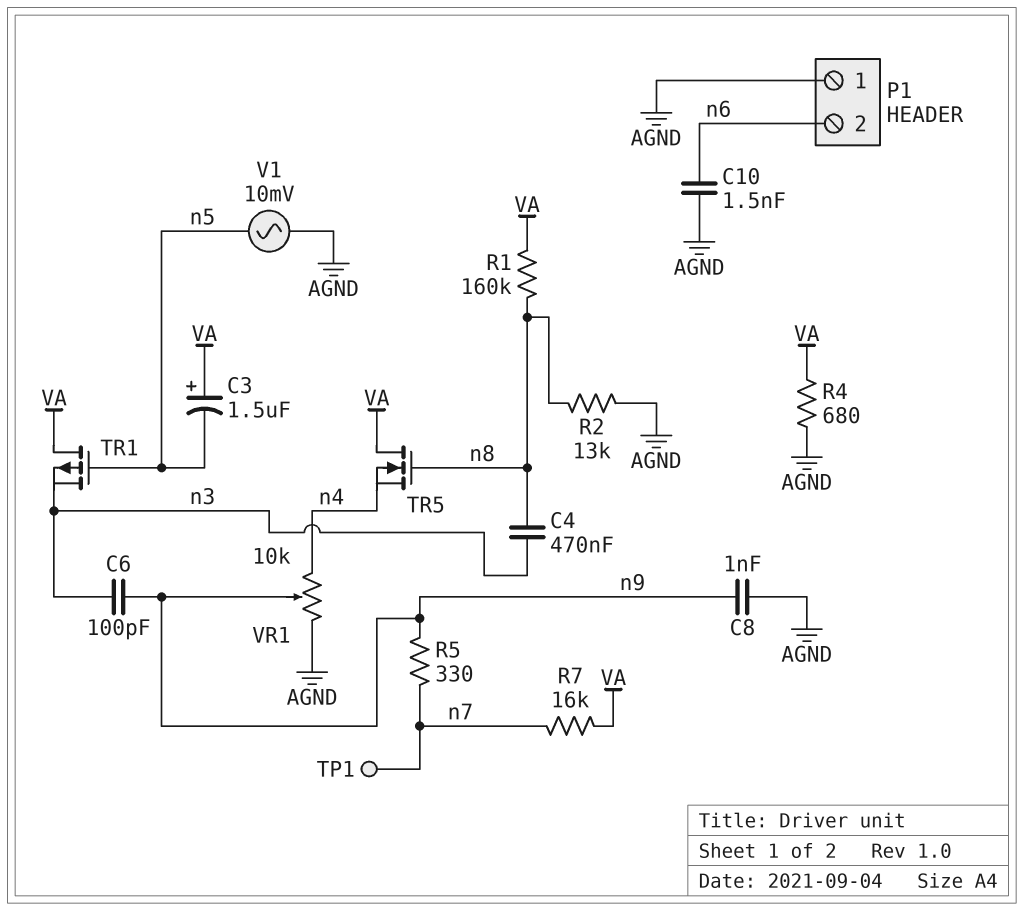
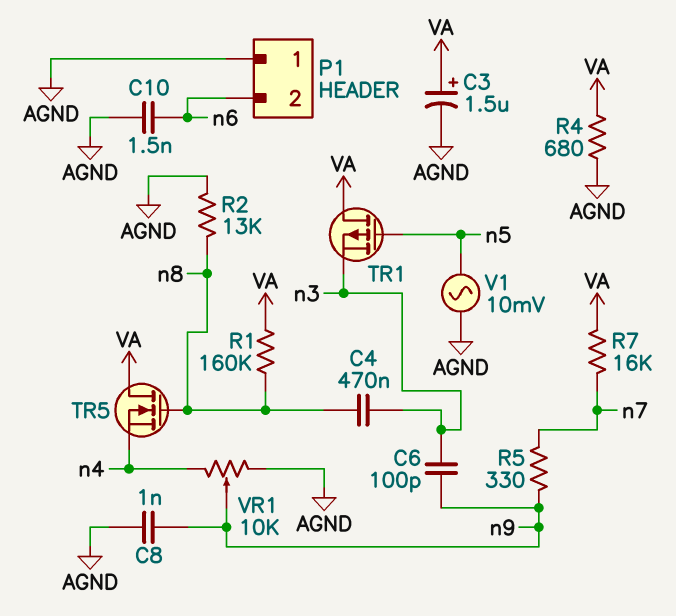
C3: 1.5uF (plus VA, minus n5) -> 1.5uF (plus VA, minus AGND)
TP1: test point (n7) -> none

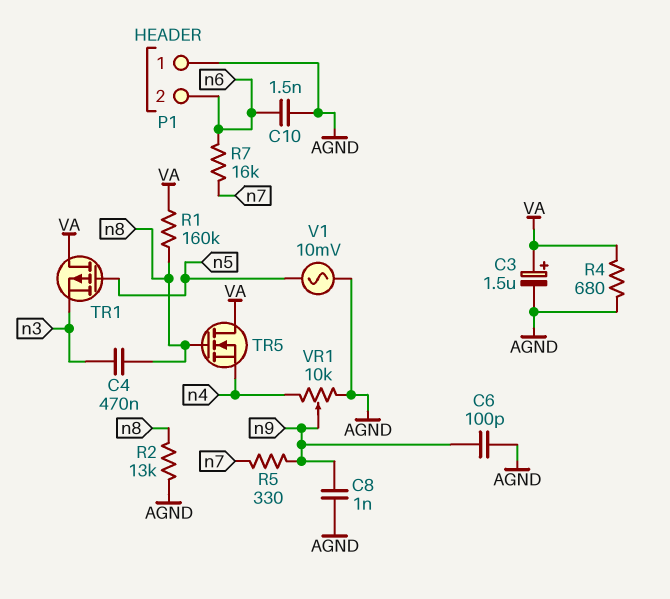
C6: 100pF (n3, n9) -> 100pF (AGND, n9)
R7: 16k (VA, n7) -> 16k (n6, n7)

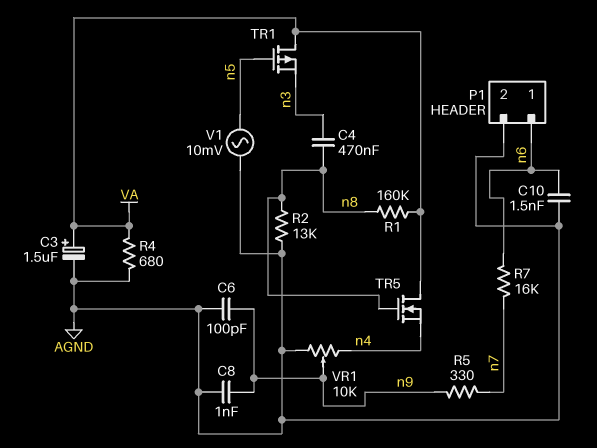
P1 pin 1: AGND -> n6
P1 pin 2: n6 -> AGND

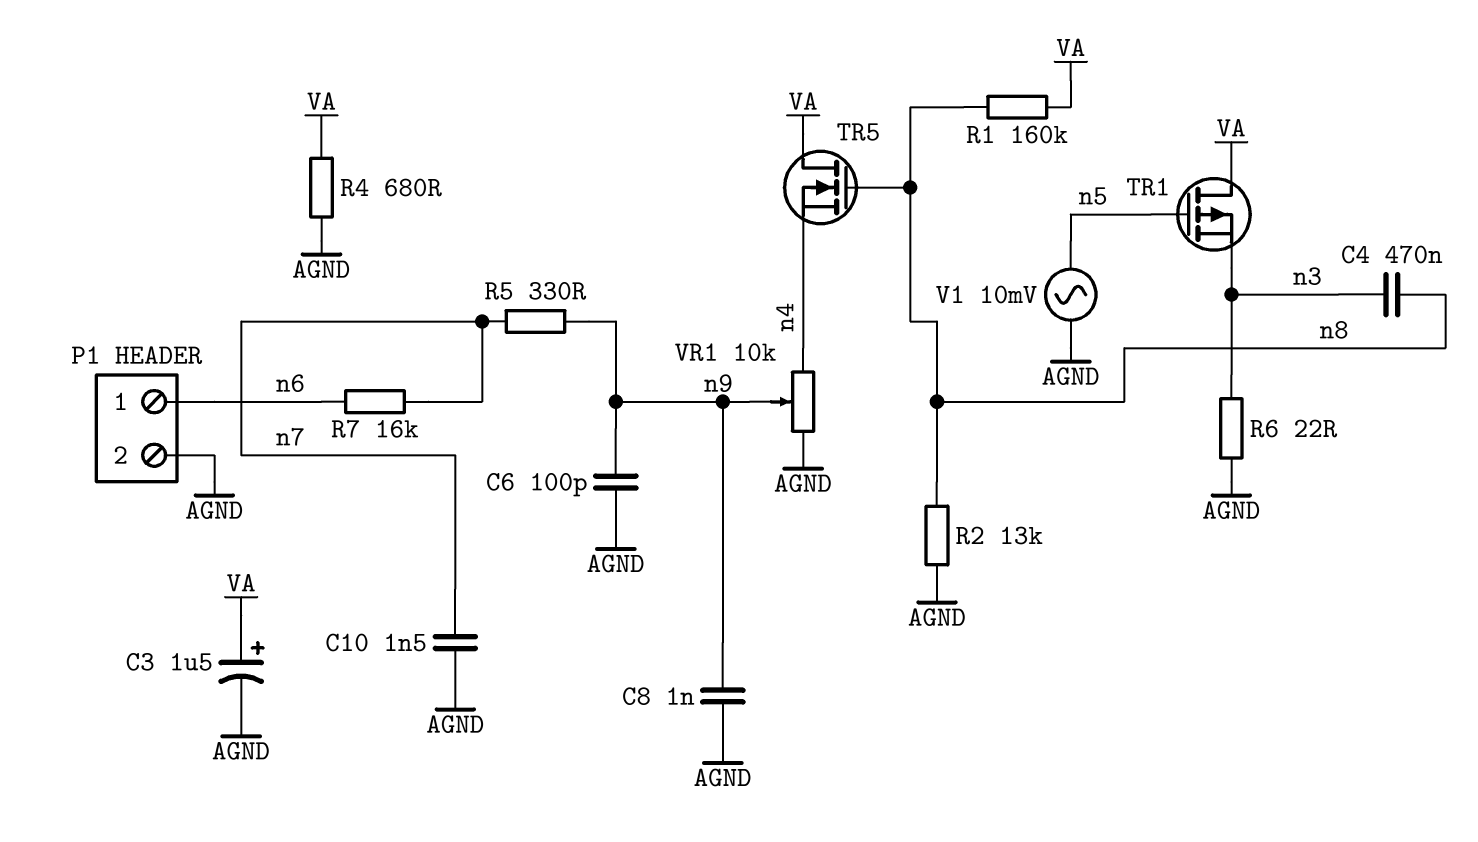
C10: 1.5nF (AGND, n6) -> 1.5nF (AGND, n7)
R6: none -> 22 (AGND, n3)

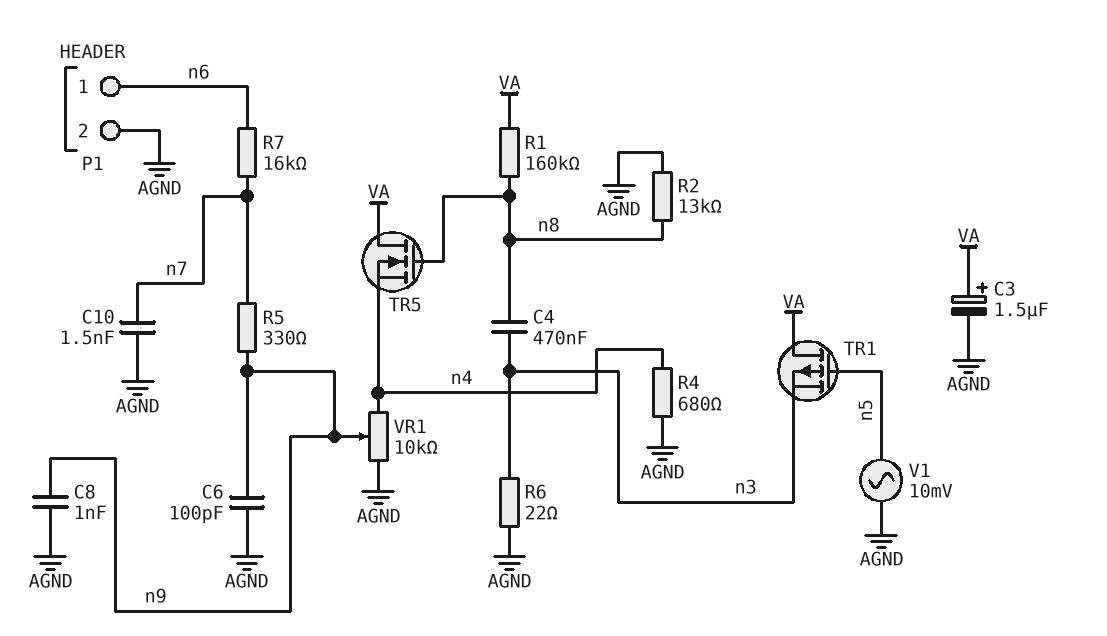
R4: 680 (AGND, VA) -> 680 (AGND, n4)

